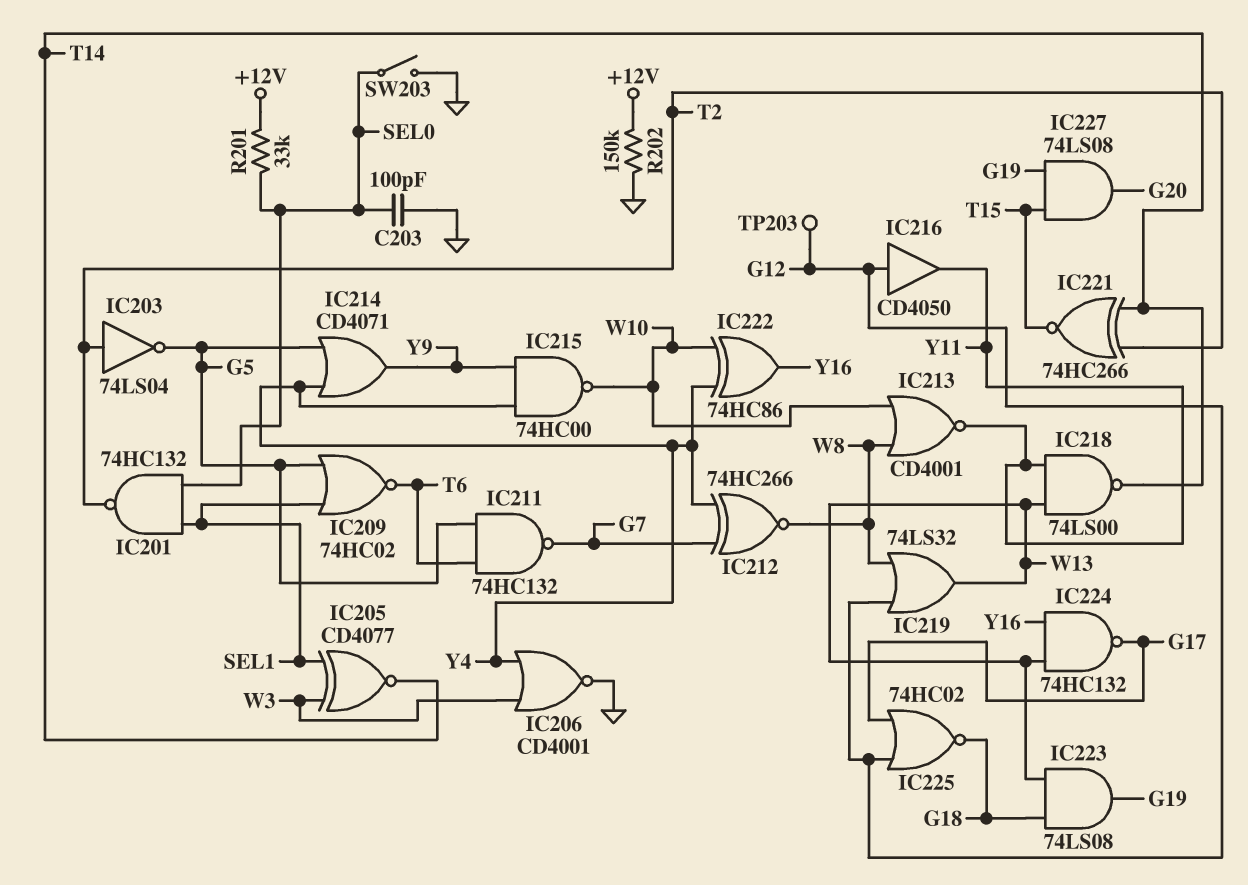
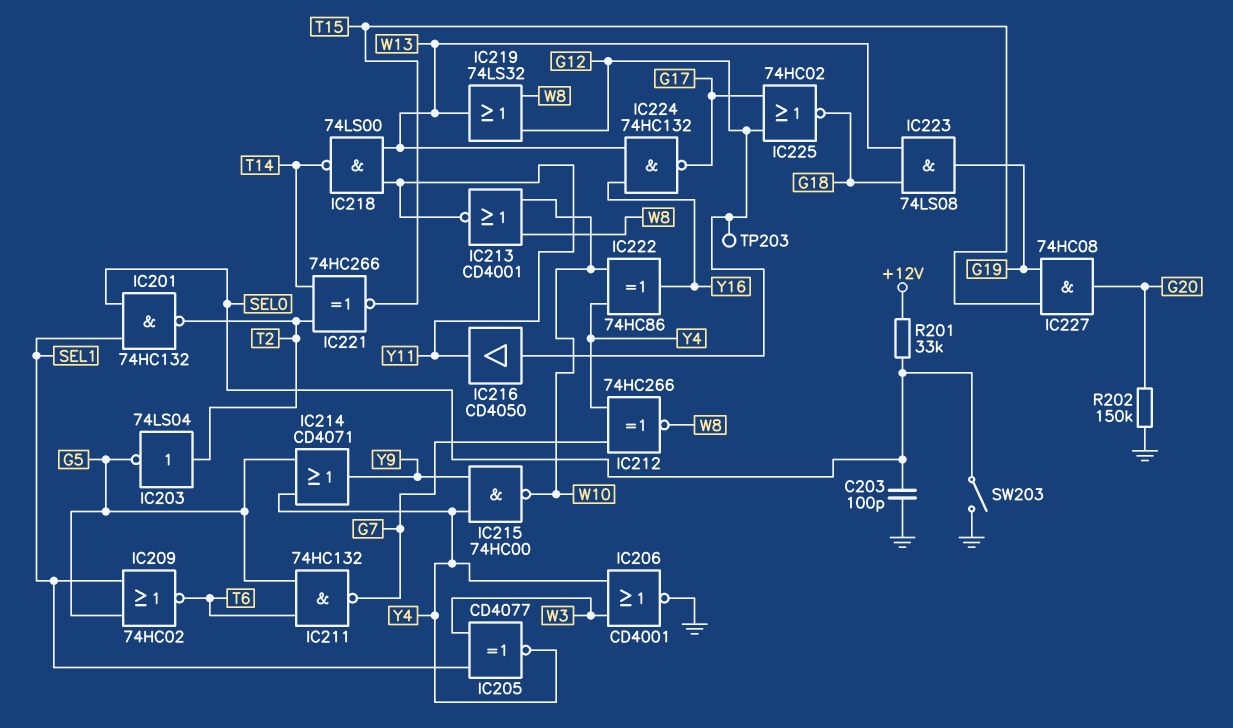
IC205: XNOR CD4077 (in SEL1, in W3, out T14) -> XNOR CD4077 (in SEL1, in W3, out Y4)
IC227: AND 74LS08 (in G19, in T15, out G20) -> AND 74HC08 (in G19, in T15, out G20)
R202: 150k (+12V, GND) -> 150k (G20, GND)

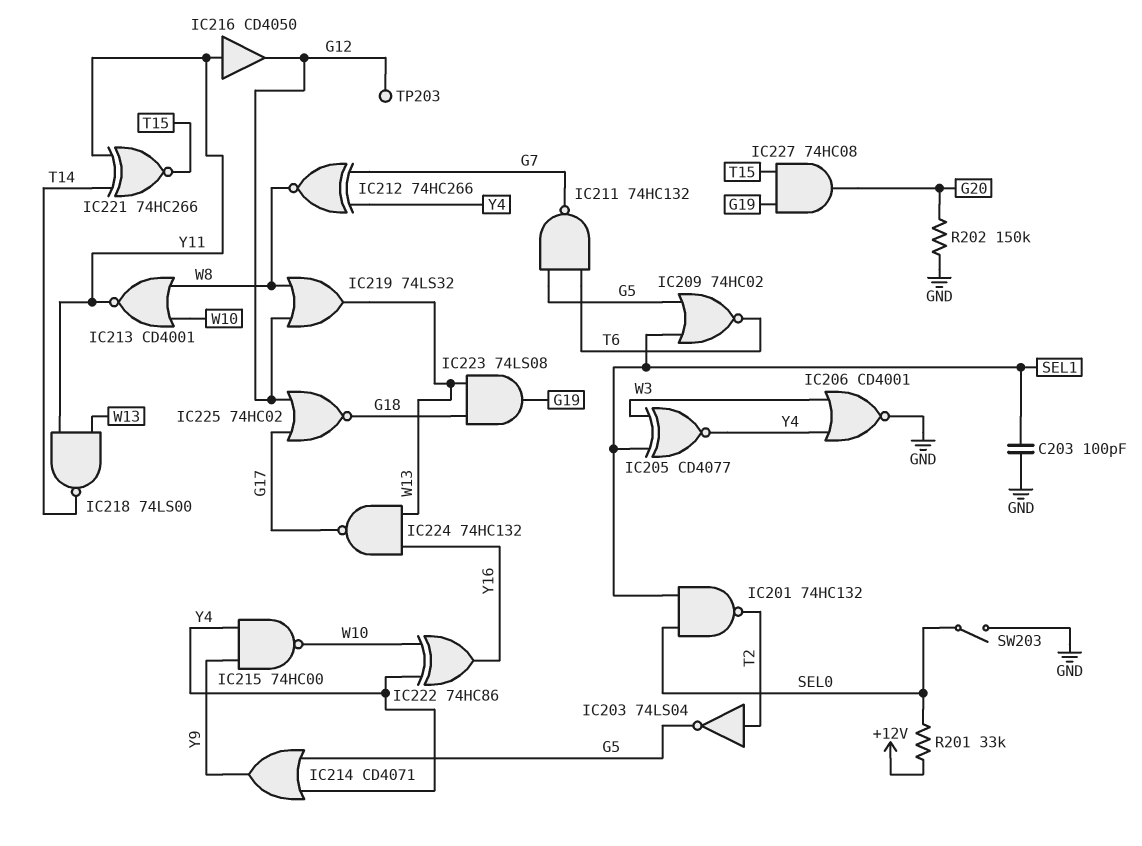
C203: 100pF (GND, SEL0) -> 100pF (GND, SEL1)
IC216: buffer CD4050 (in G12, out Y11) -> buffer CD4050 (in Y11, out G12)
IC221: XNOR 74HC266 (in T2, in T14, out T15) -> XNOR 74HC266 (in T14, in Y11, out T15)

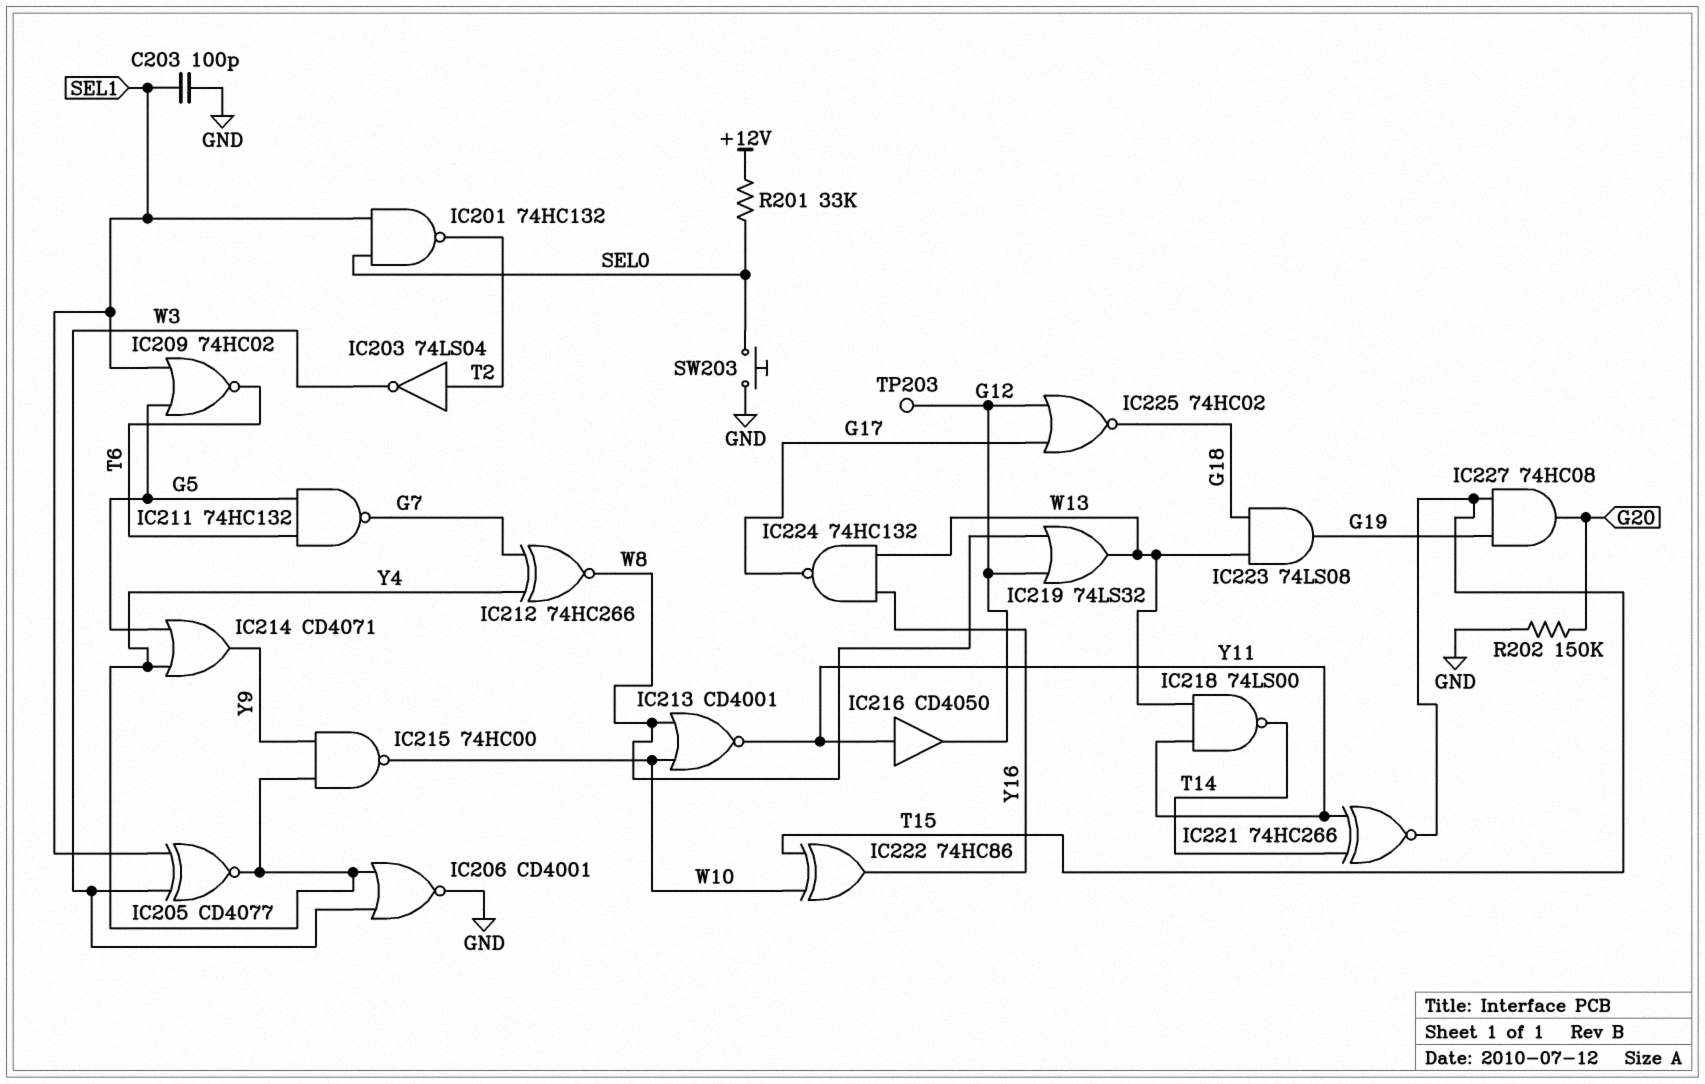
IC203: NOT 74LS04 (in T2, out G5) -> NOT 74LS04 (in T2, out W3)
IC222: XOR 74HC86 (in W10, in Y4, out Y16) -> XOR 74HC86 (in T15, in W10, out Y16)
SW203: switch (GND, SEL0) -> button (GND, SEL0)

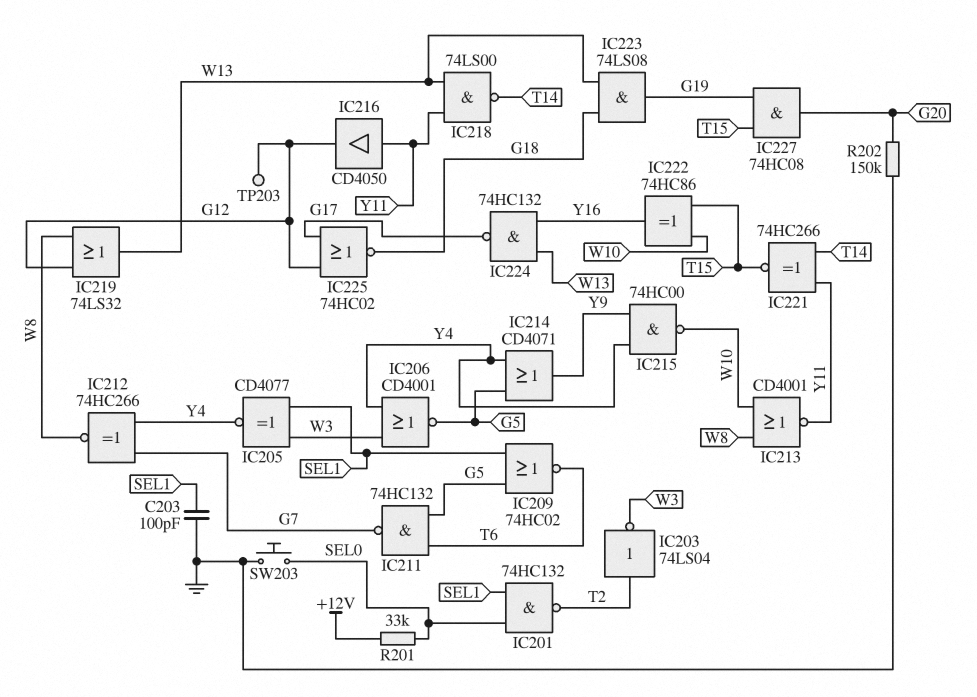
IC206: NOR CD4001 (in W3, in Y4, out GND) -> NOR CD4001 (in W3, in Y4, out G5)

